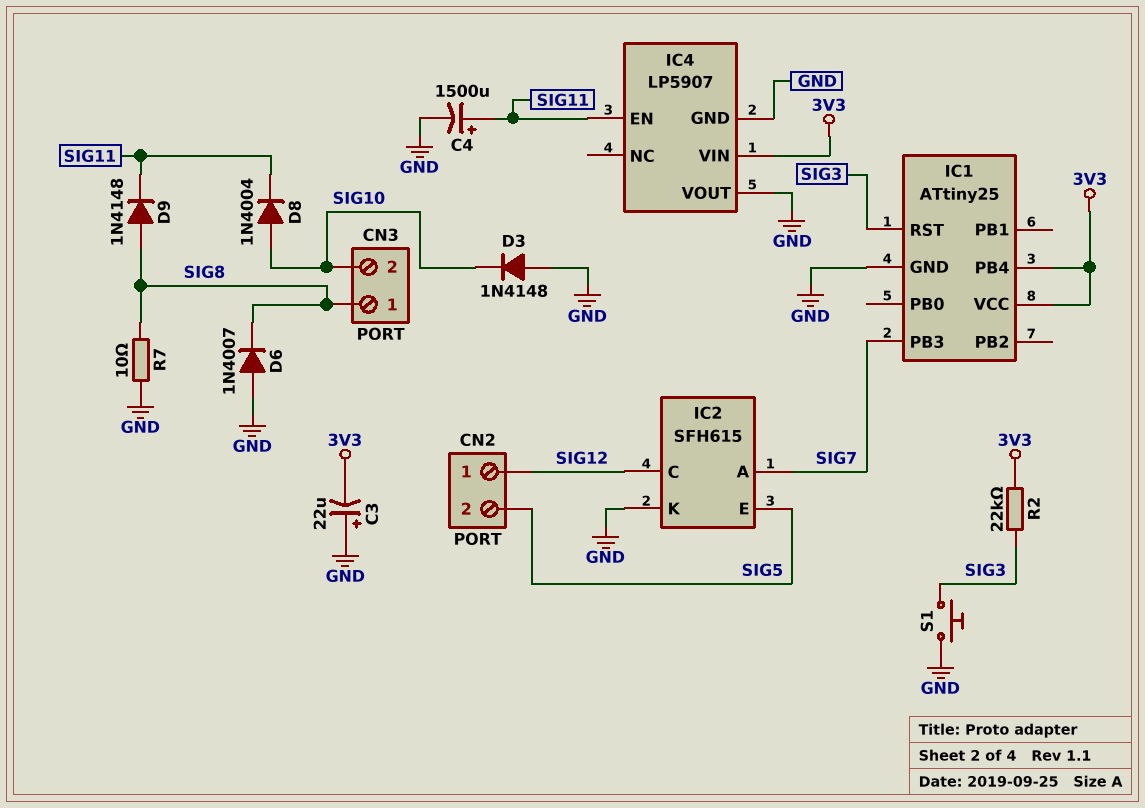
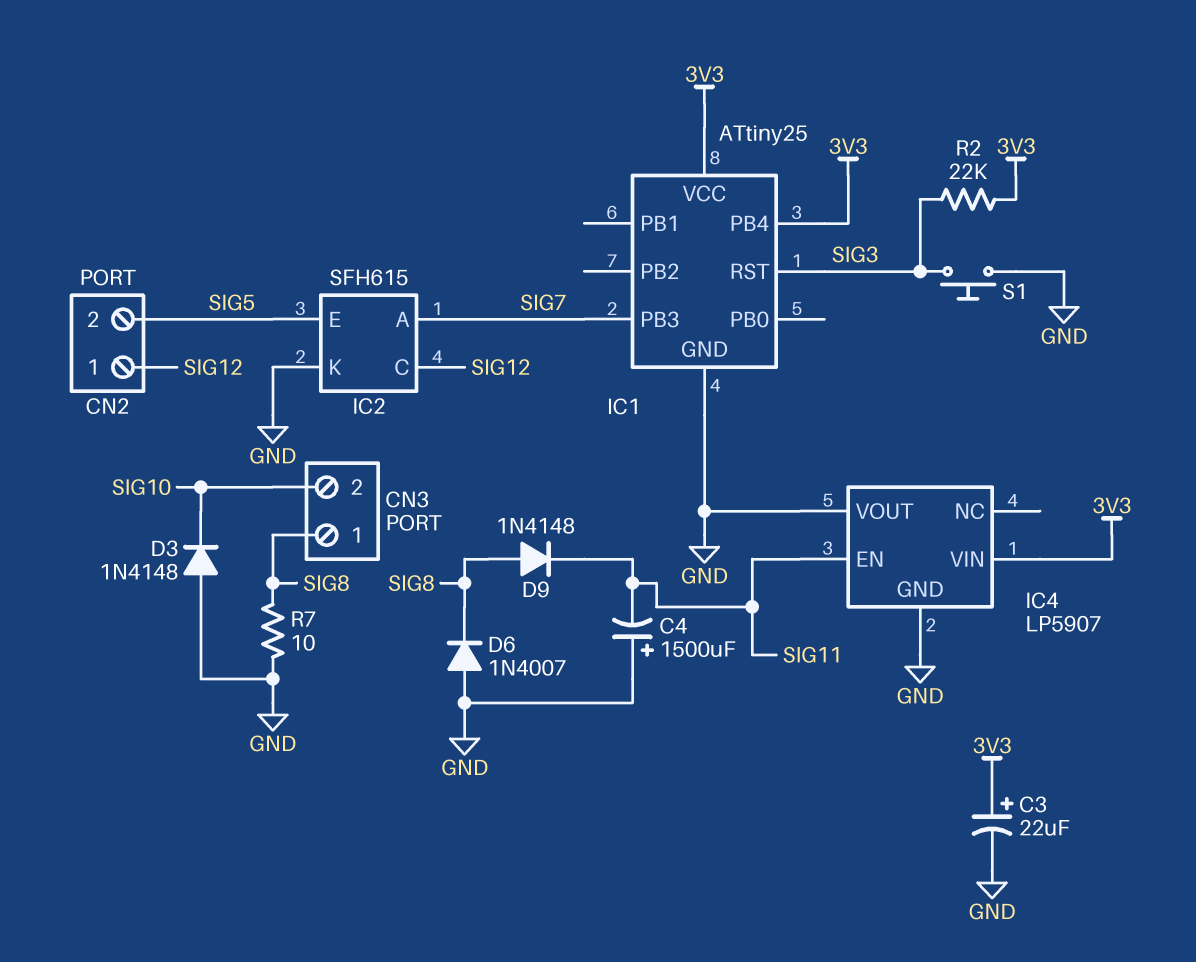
C3: 22uF (plus GND, minus 3V3) -> 22uF (plus 3V3, minus GND)
C4: 1500uF (plus SIG11, minus GND) -> 1500uF (plus GND, minus SIG11)
D8: diode 1N4004 (A SIG10, K SIG11) -> none

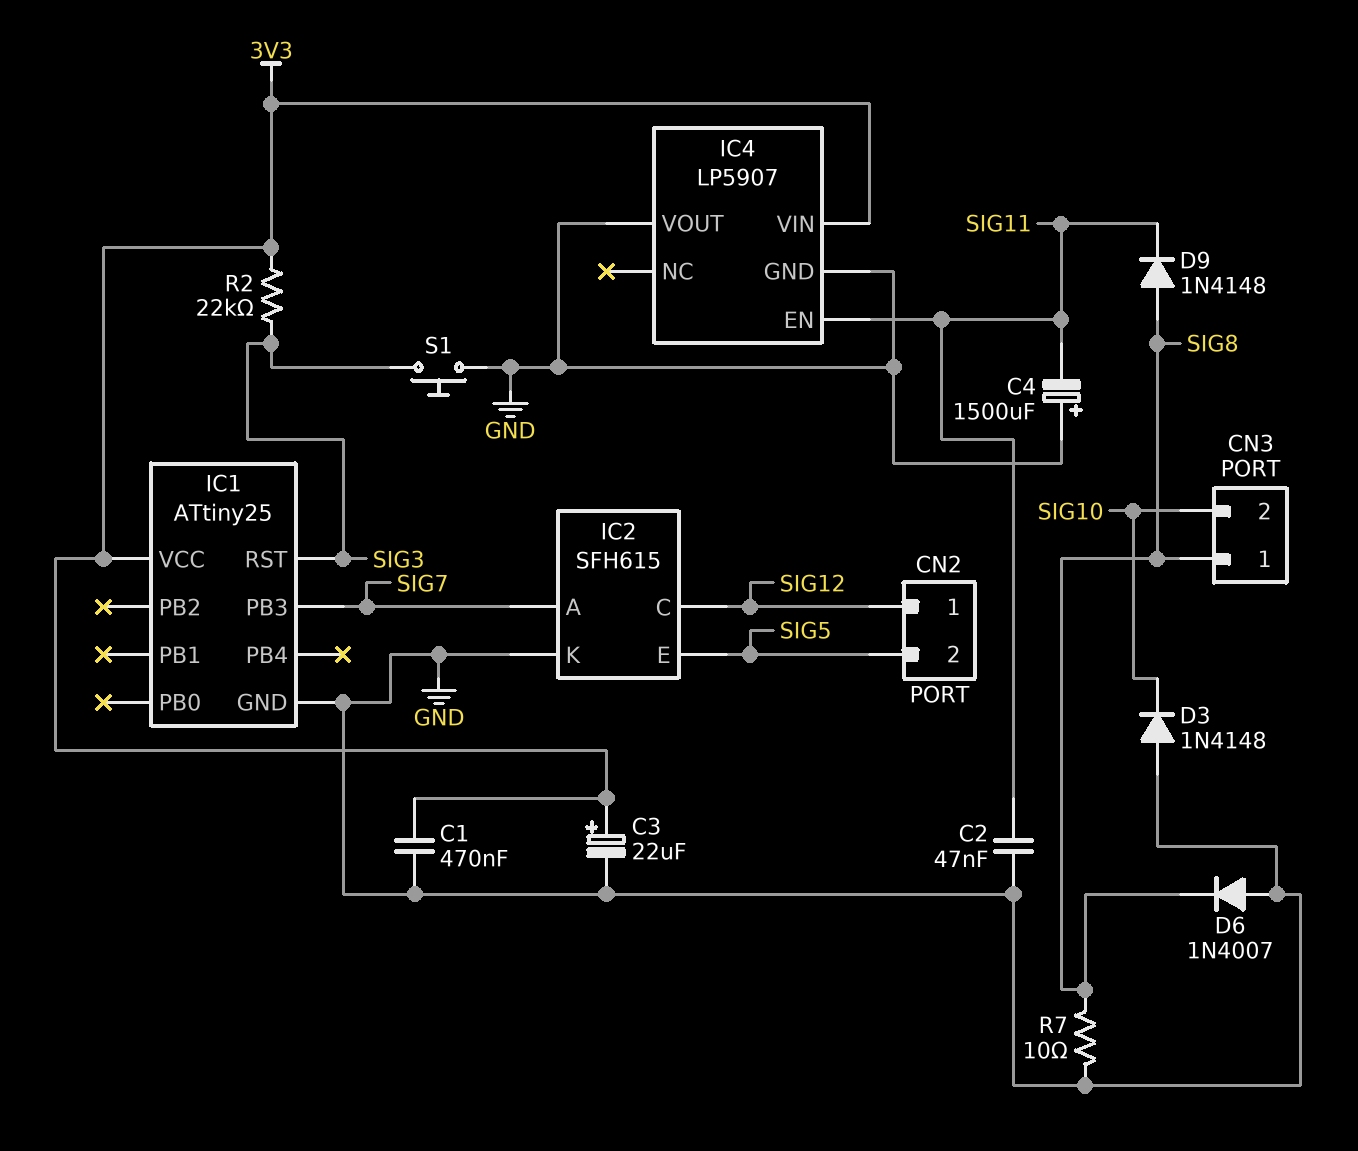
C1: none -> 470nF (3V3, GND)
C2: none -> 47nF (GND, SIG11)
IC1 pin PB4: 3V3 -> none

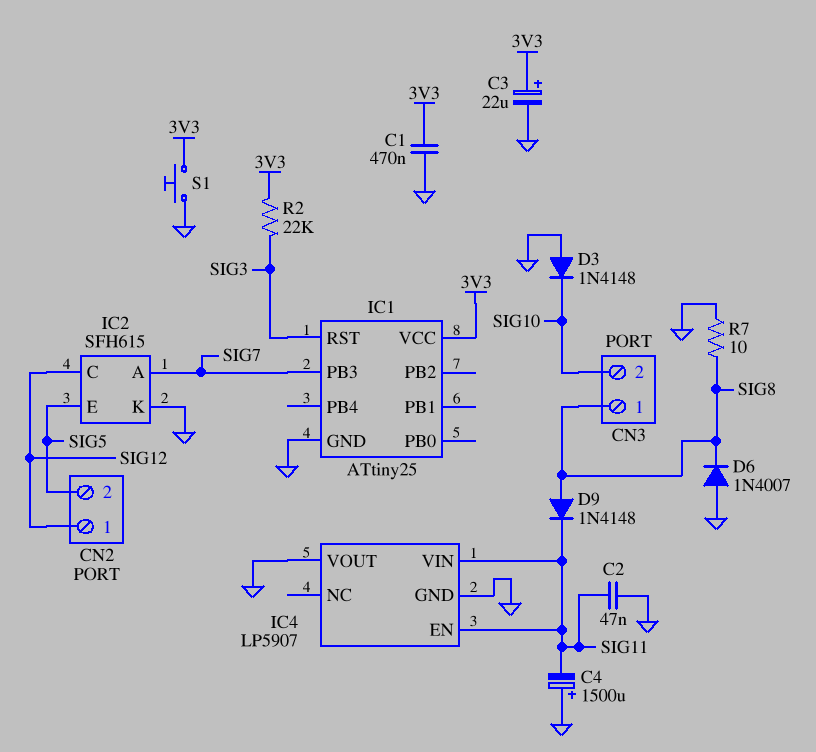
IC4 pin VIN: 3V3 -> SIG11
S1: button (GND, SIG3) -> button (3V3, GND)

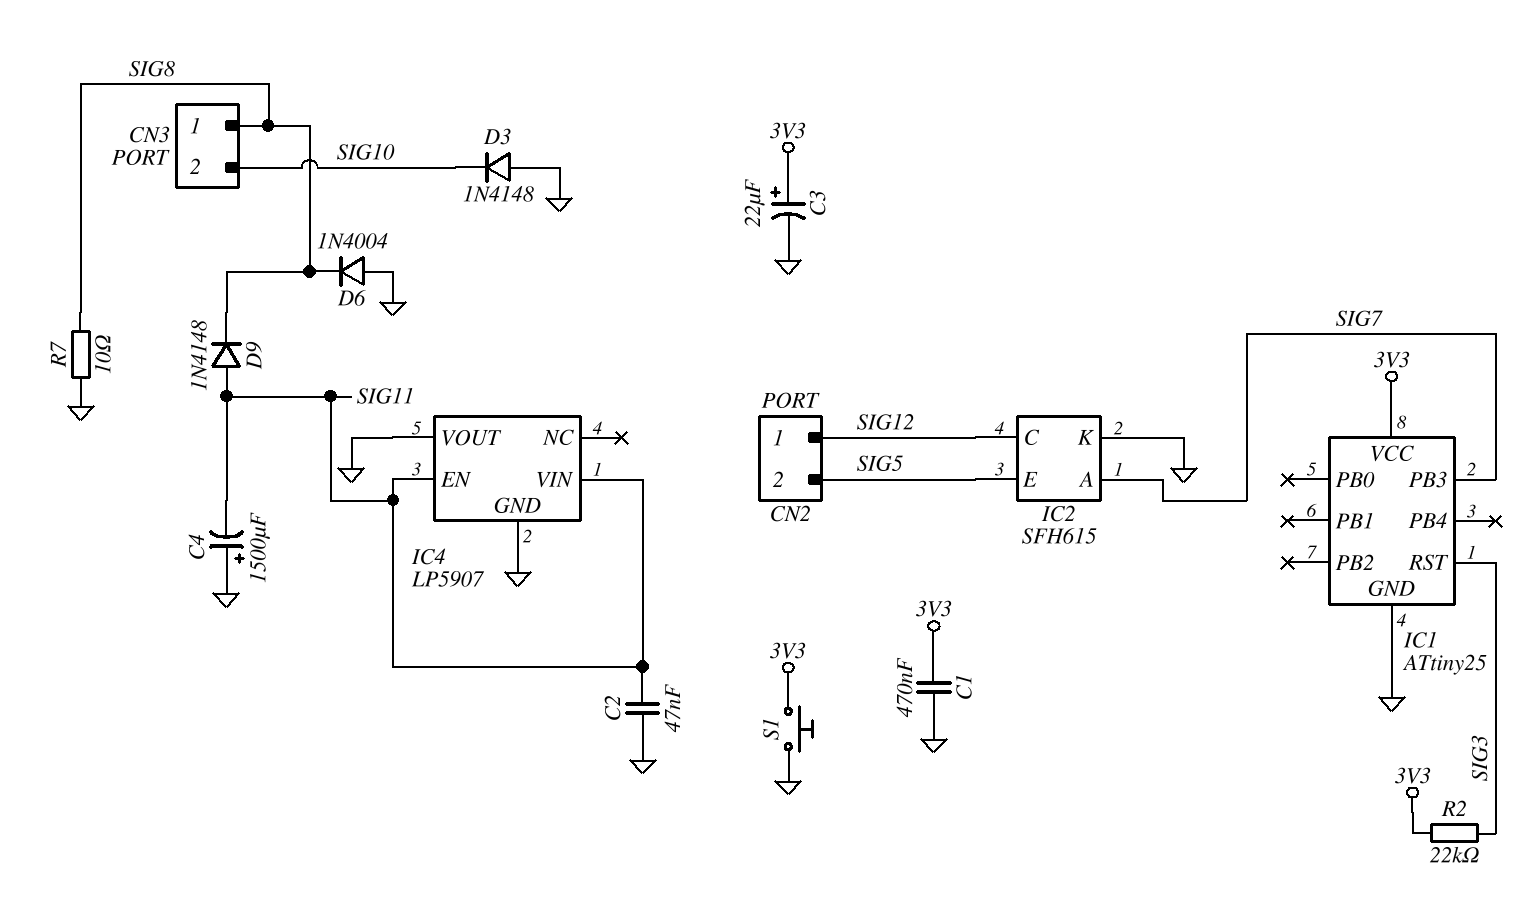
D6: diode 1N4007 (A GND, K SIG8) -> diode 1N4004 (A GND, K SIG8)
D9: diode 1N4148 (A SIG8, K SIG11) -> diode 1N4148 (A SIG11, K SIG8)

